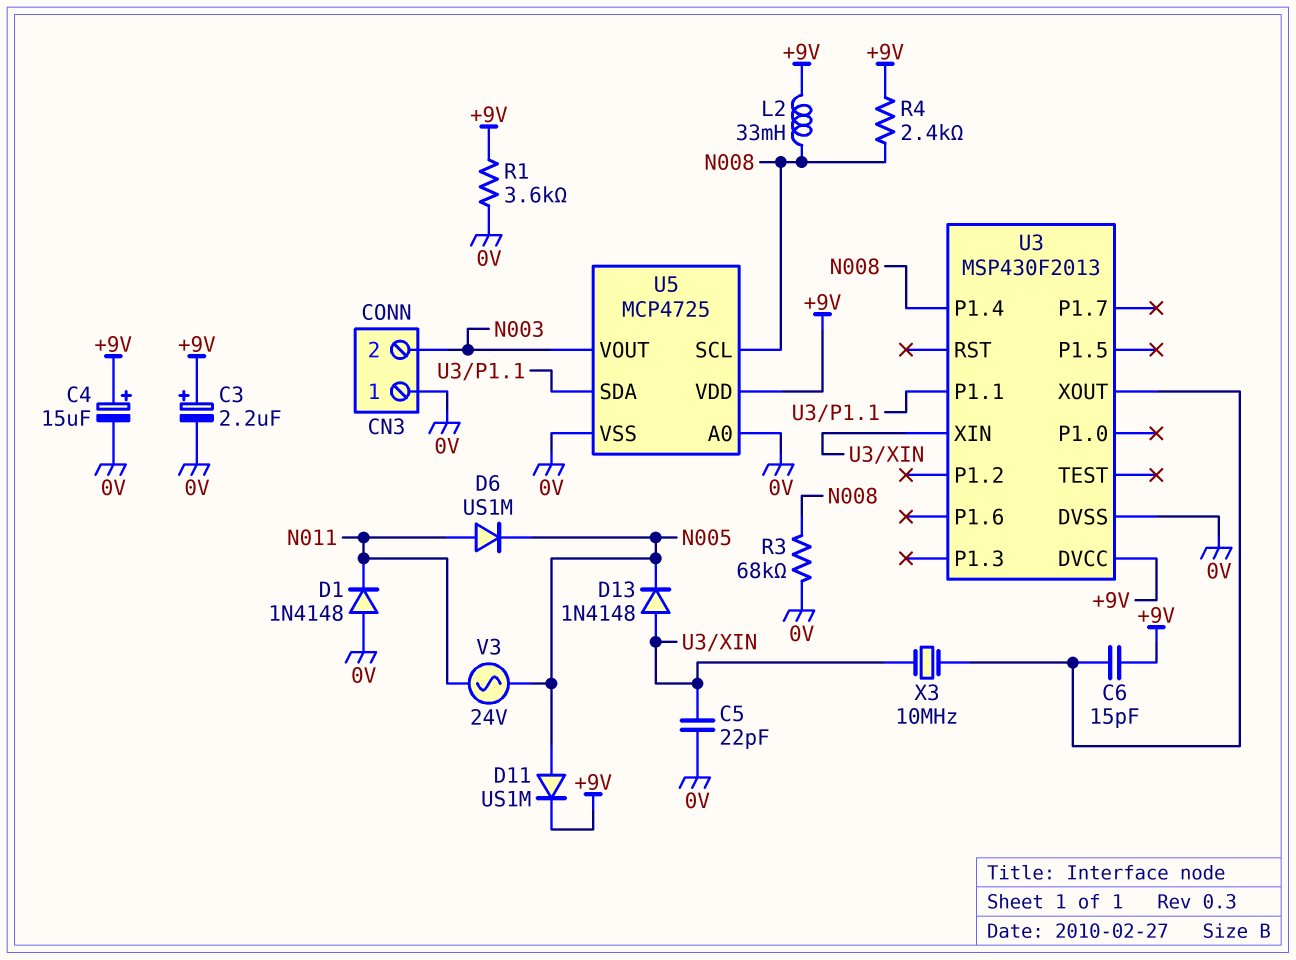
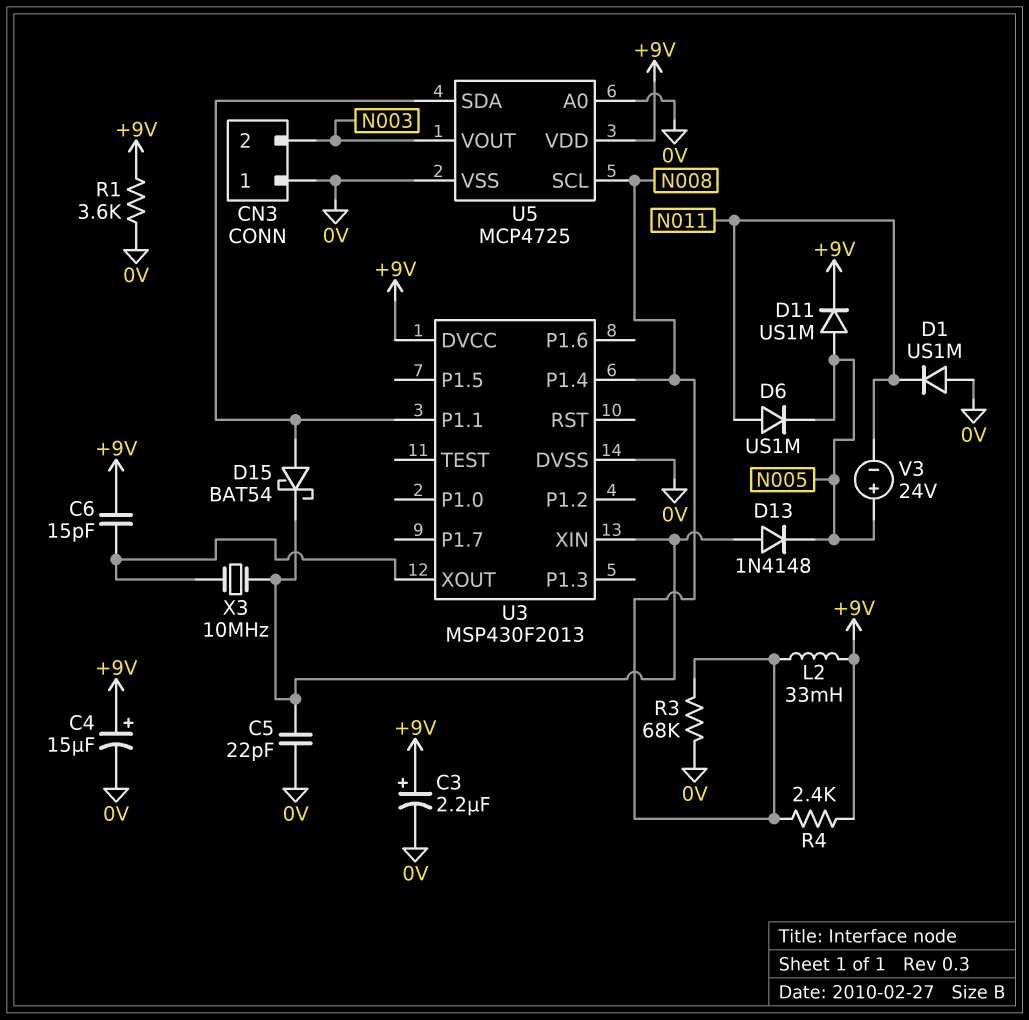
D1: diode 1N4148 (A 0V, K N011) -> diode US1M (A 0V, K N011)
D15: none -> schottky BAT54 (A U3/P1.1, K U3/XIN)
V3: AC 24V (N005, N011) -> 24V (plus N005, minus N011)

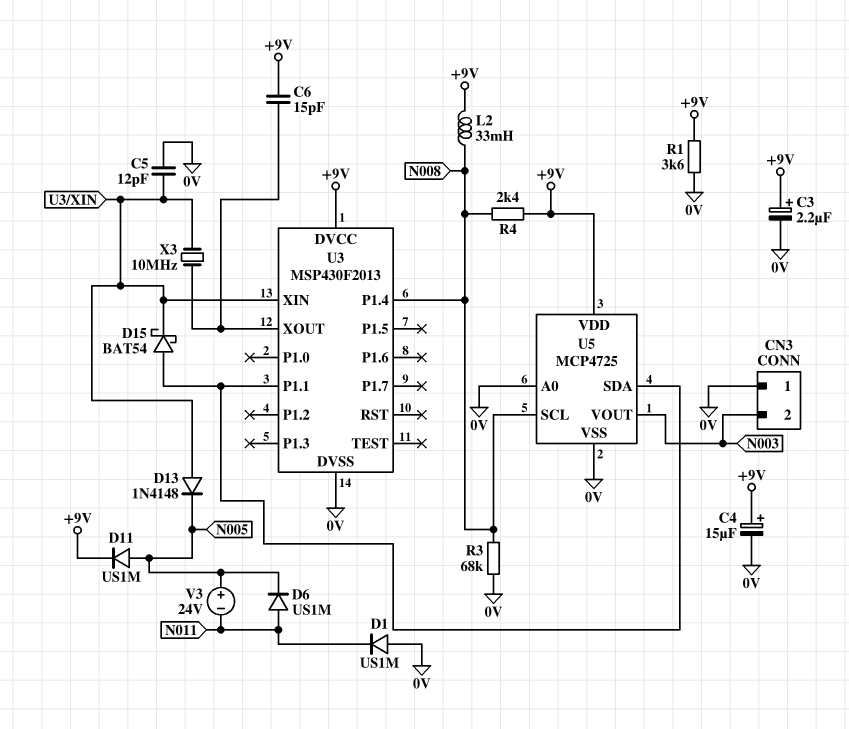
C5: 22pF (0V, U3/XIN) -> 12pF (0V, U3/XIN)

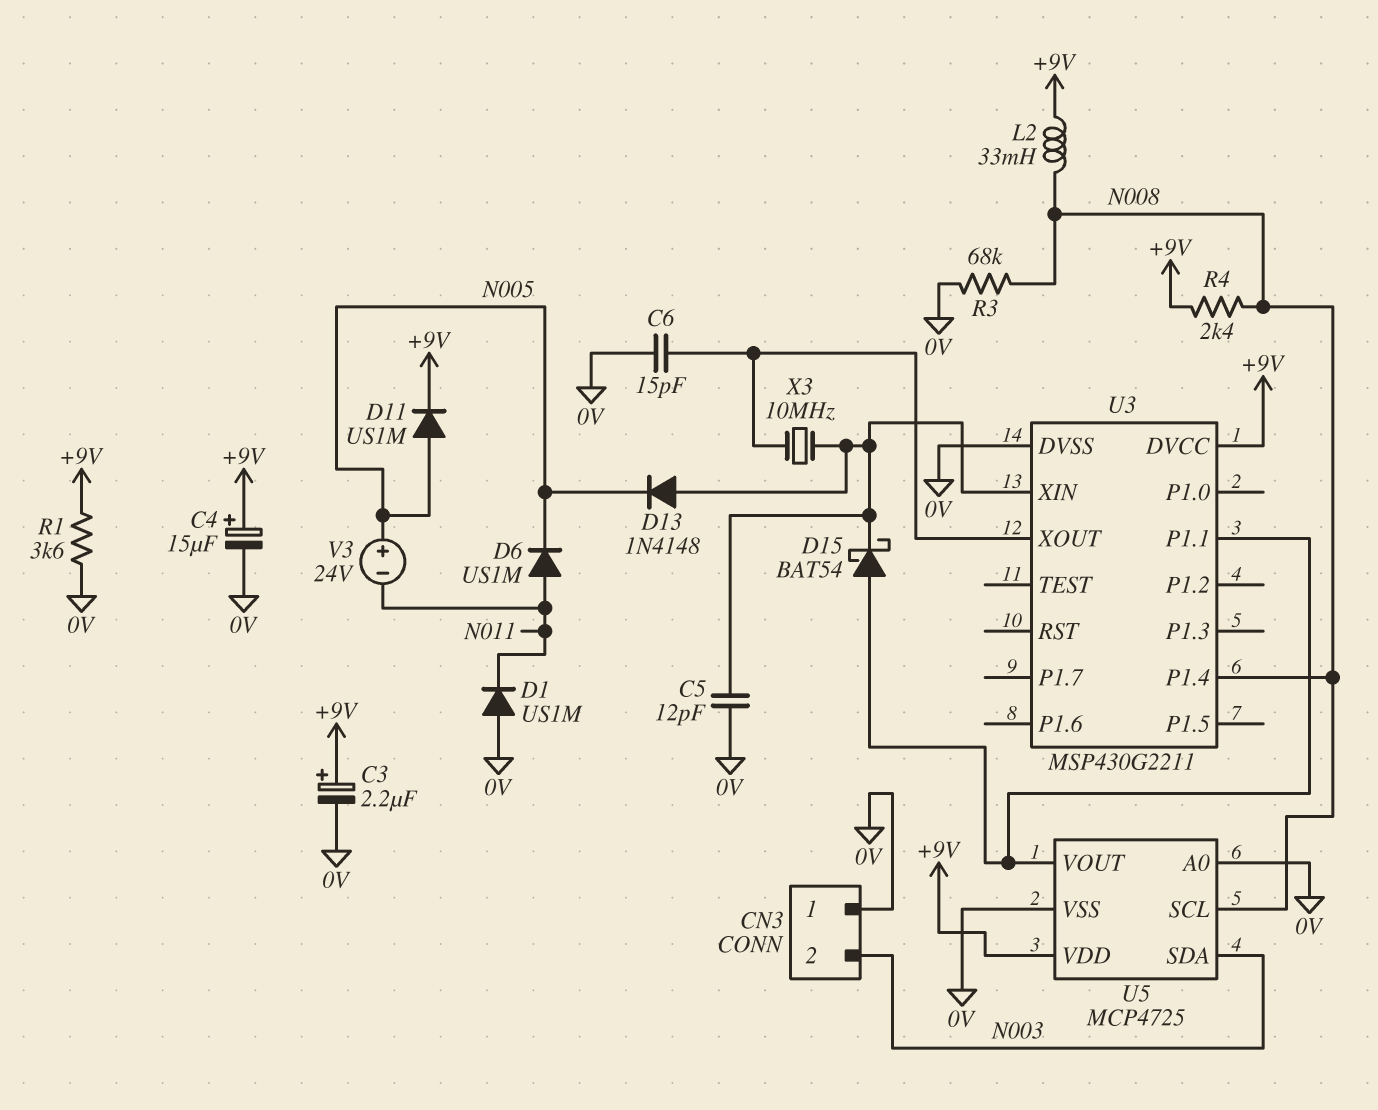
C6: 15pF (+9V, U3/XOUT) -> 15pF (0V, U3/XOUT)
U3: MSP430F2013 -> MSP430G2211
U5 pin SDA: U3/P1.1 -> N003
U5 pin VOUT: N003 -> U3/P1.1

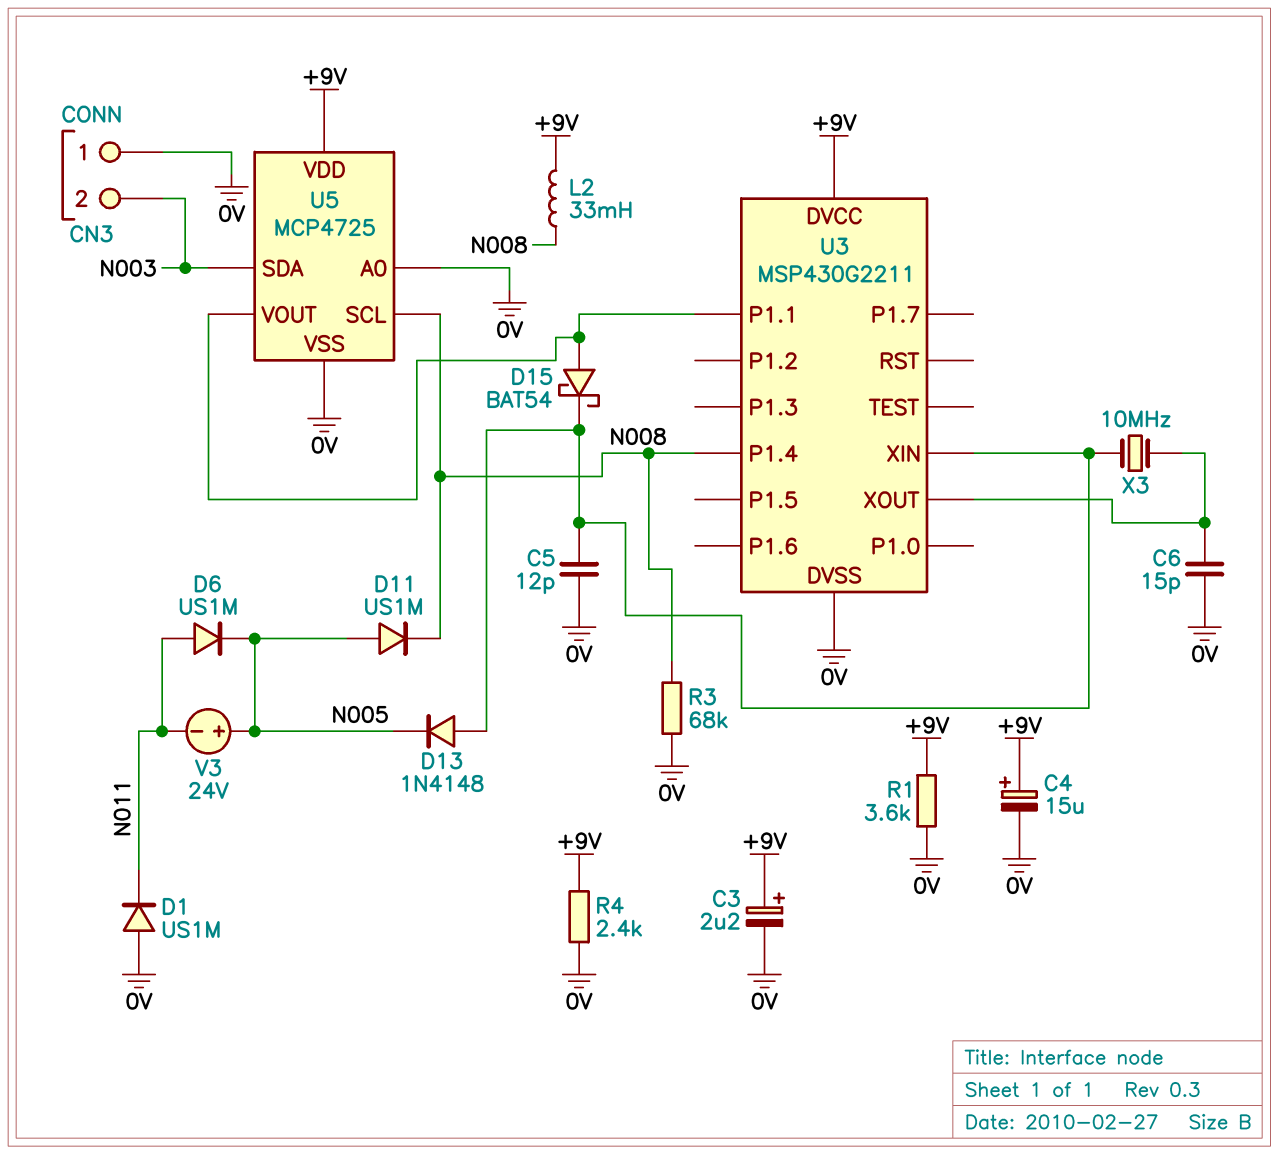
D11: diode US1M (A N005, K +9V) -> diode US1M (A N005, K N008)
R4: 2.4k (+9V, N008) -> 2.4k (+9V, 0V)

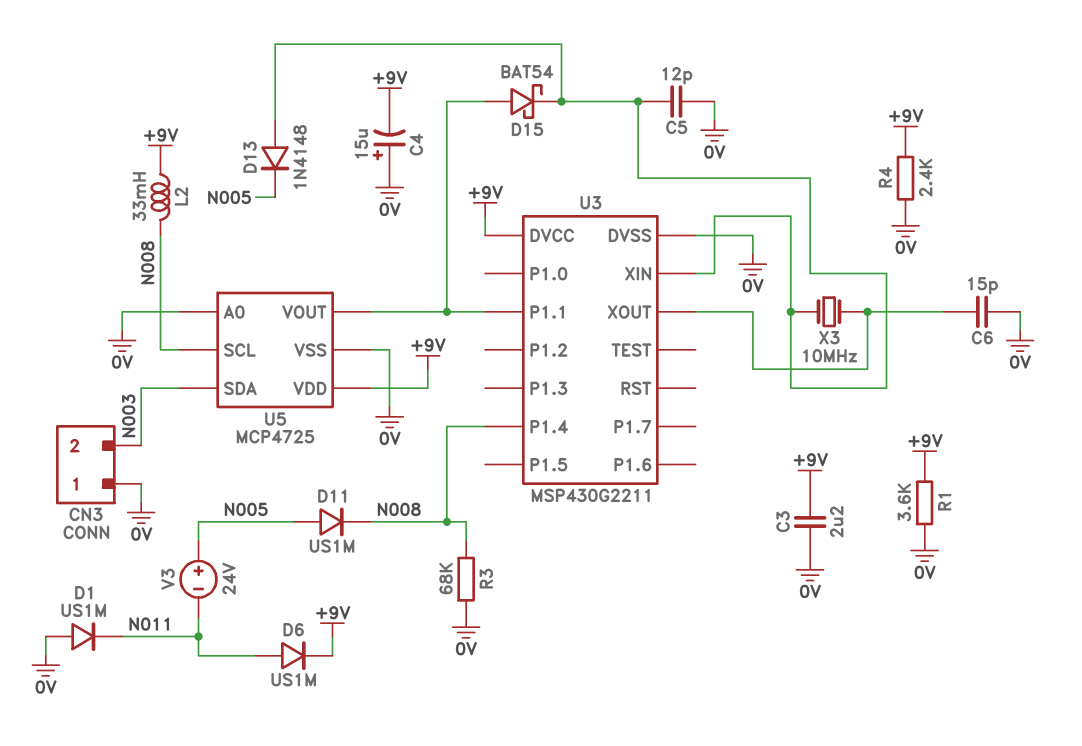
C3: 2.2uF (plus +9V, minus 0V) -> 2.2uF (+9V, 0V)
C4: 15uF (plus +9V, minus 0V) -> 15uF (plus 0V, minus +9V)
D6: diode US1M (A N011, K N005) -> diode US1M (A N011, K +9V)

